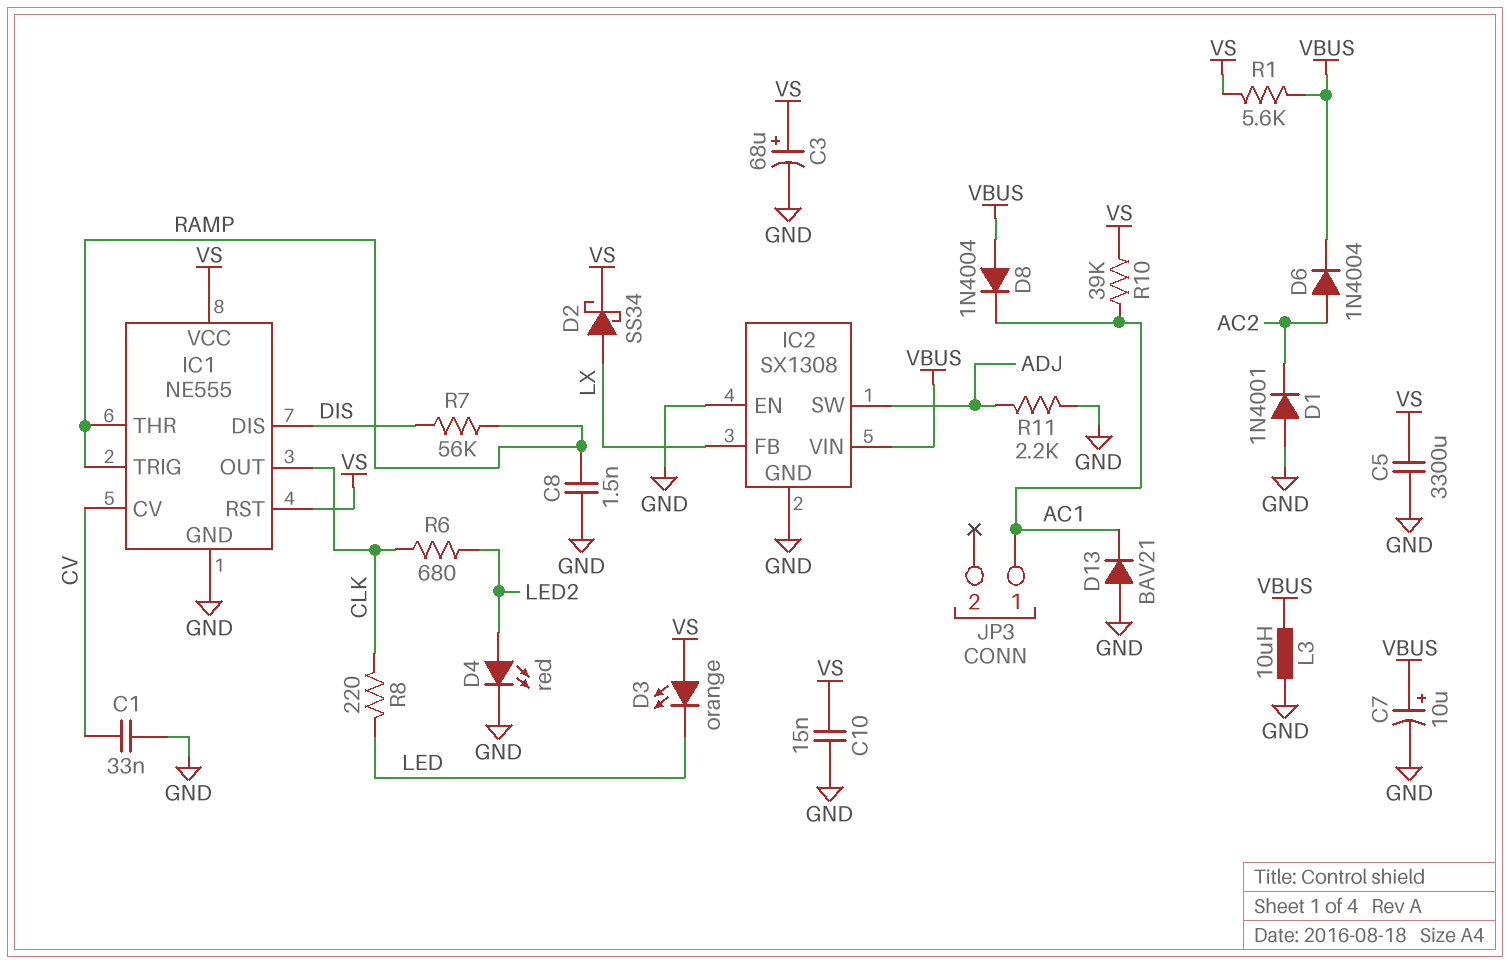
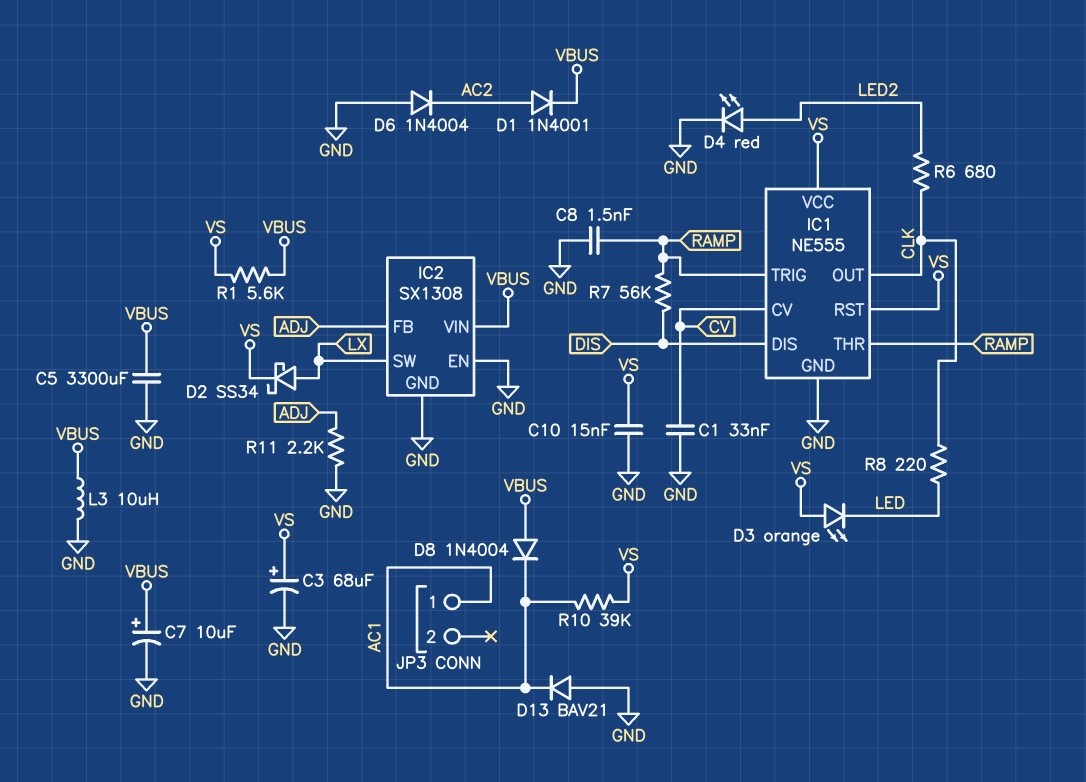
C5: 3300uF (GND, VS) -> 3300uF (GND, VBUS)
D1: diode 1N4001 (A GND, K AC2) -> diode 1N4001 (A AC2, K VBUS)
D6: diode 1N4004 (A AC2, K VBUS) -> diode 1N4004 (A GND, K AC2)
IC2 pin FB: LX -> ADJ
IC2 pin SW: ADJ -> LX

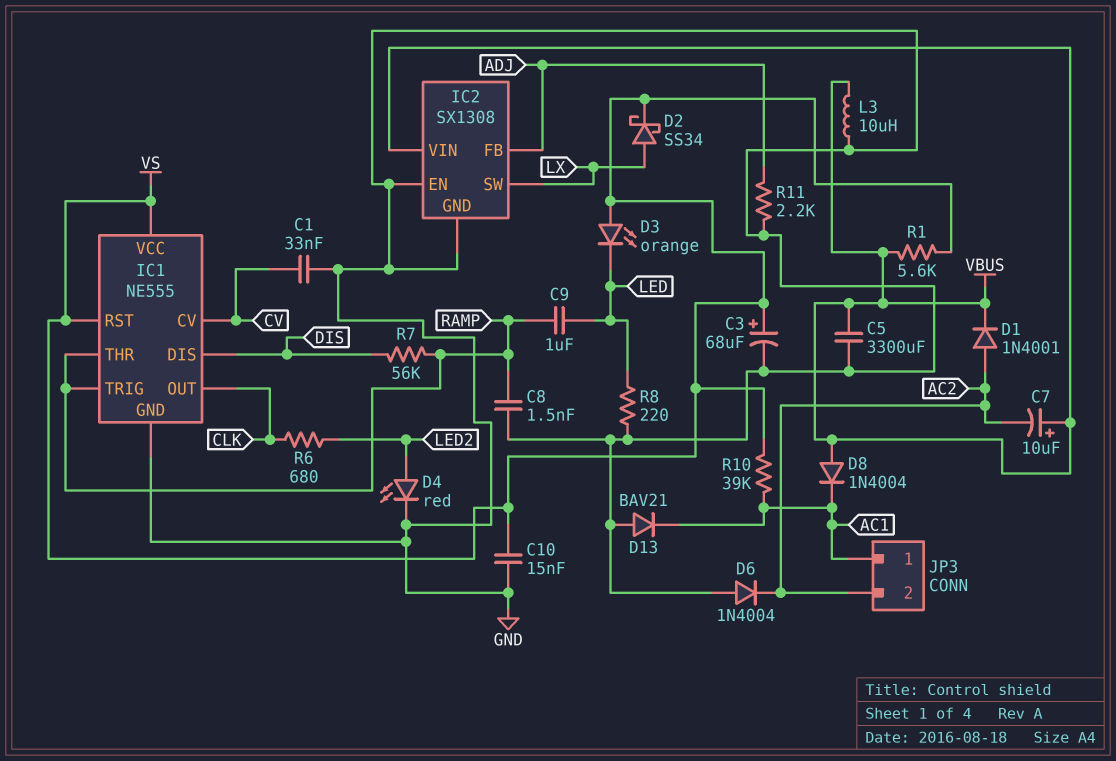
C7: 10uF (plus VBUS, minus GND) -> 10uF (plus VBUS, minus AC2)
C9: none -> 1uF (LED, RAMP)
JP3 pin 2: none -> AC2
R8: 220 (CLK, LED) -> 220 (GND, LED)

